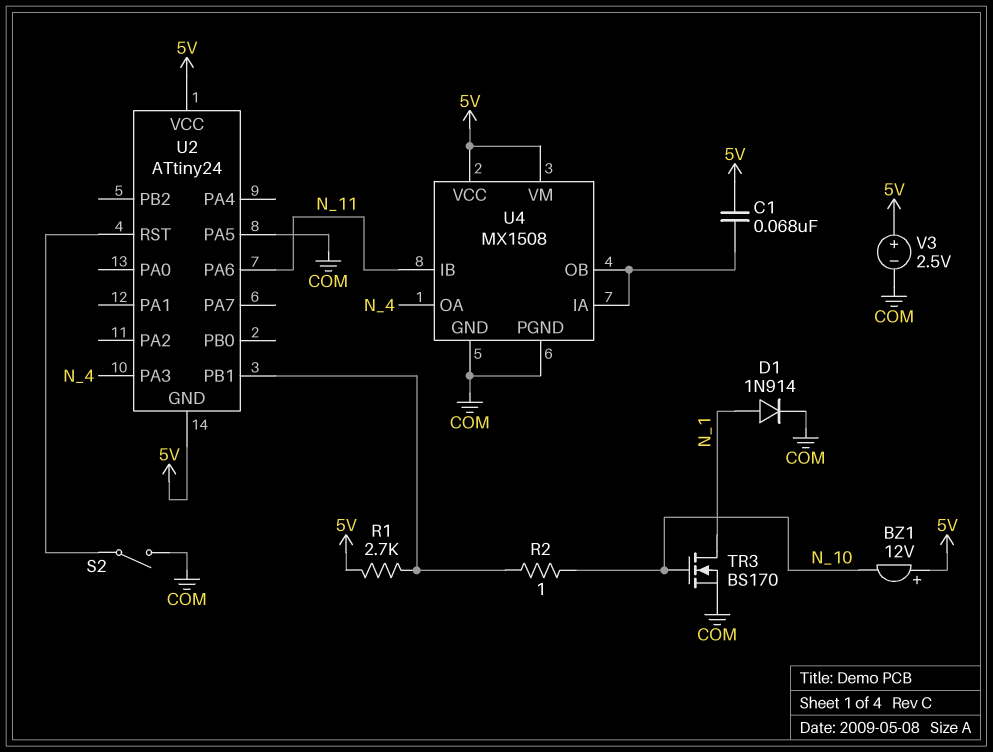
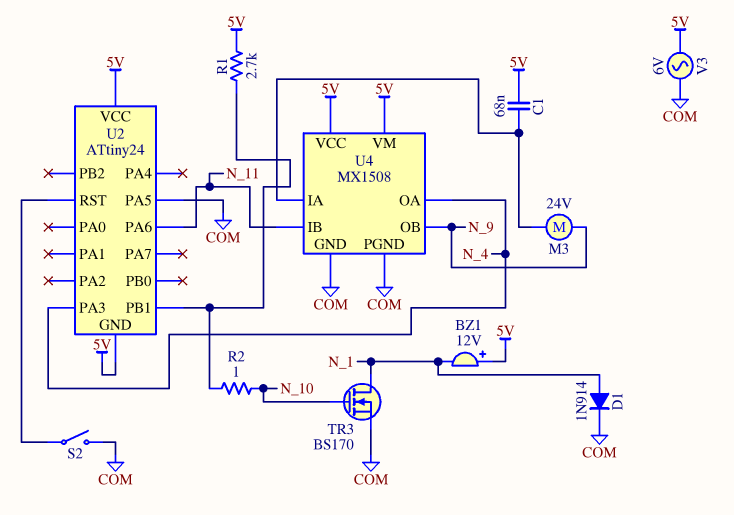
BZ1: buzzer 12V (plus 5V, minus N_10) -> buzzer 12V (plus 5V, minus N_1)
M3: none -> motor 24V (N_9, U4/IA)
U4 pin OB: U4/IA -> N_9
V3: 2.5V (plus 5V, minus COM) -> AC 6V (5V, COM)

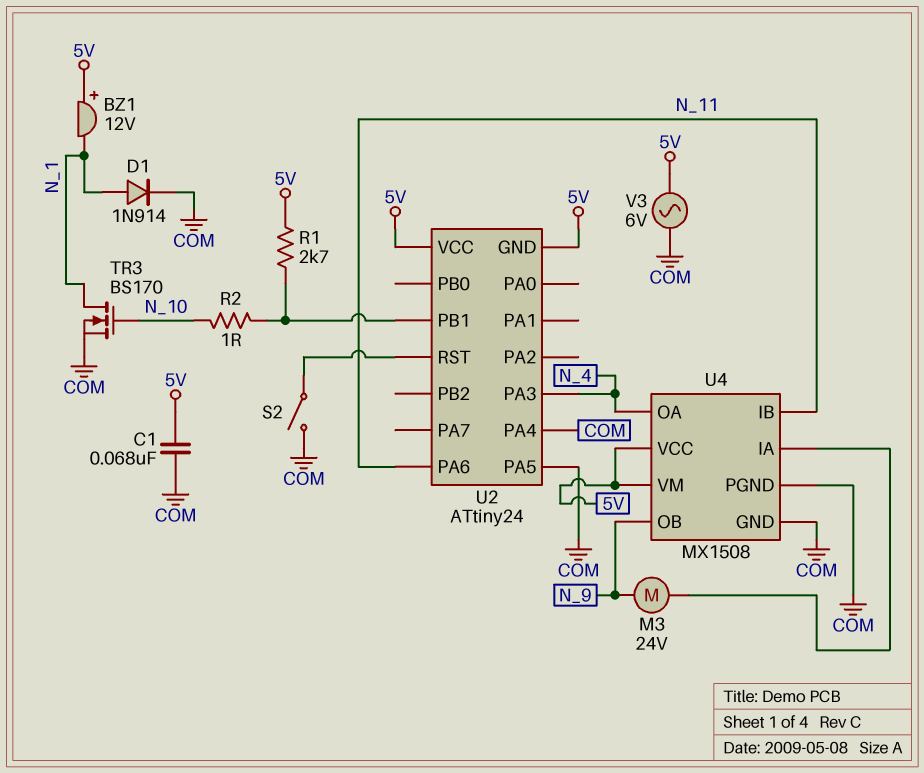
C1: 68nF (5V, U4/IA) -> 68nF (5V, COM)
U2 pin PA4: none -> COM

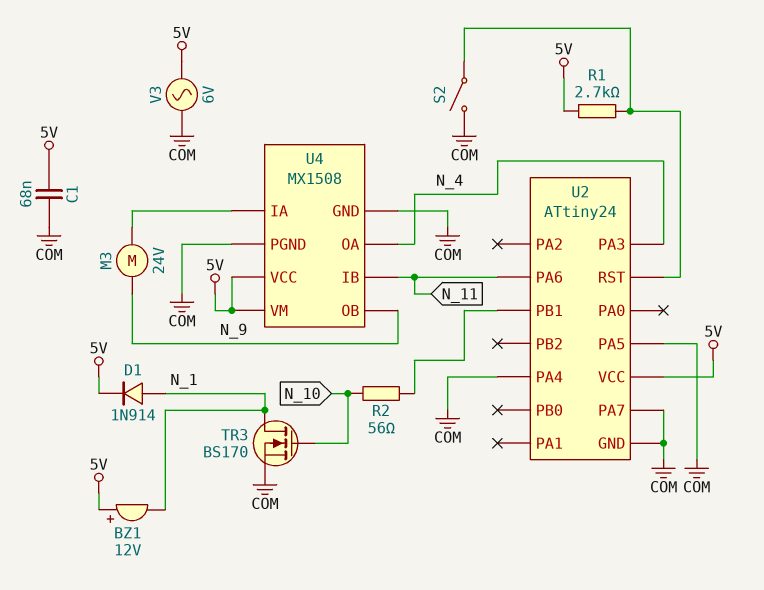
D1: diode 1N914 (A N_1, K COM) -> diode 1N914 (A N_1, K 5V)
R1: 2.7k (5V, U2/PB1) -> 2.7k (5V, U2/RST)
R2: 1 (N_10, U2/PB1) -> 56 (N_10, U2/PB1)
U2 pin GND: 5V -> COM
U2 pin PA7: none -> COM

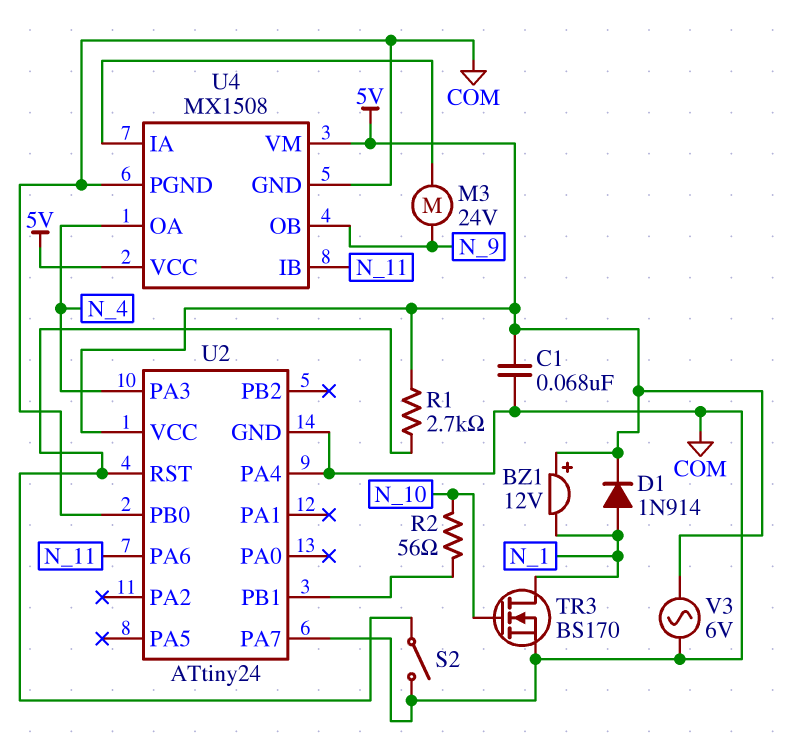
U2 pin PA5: COM -> none
U2 pin PB0: none -> COM

